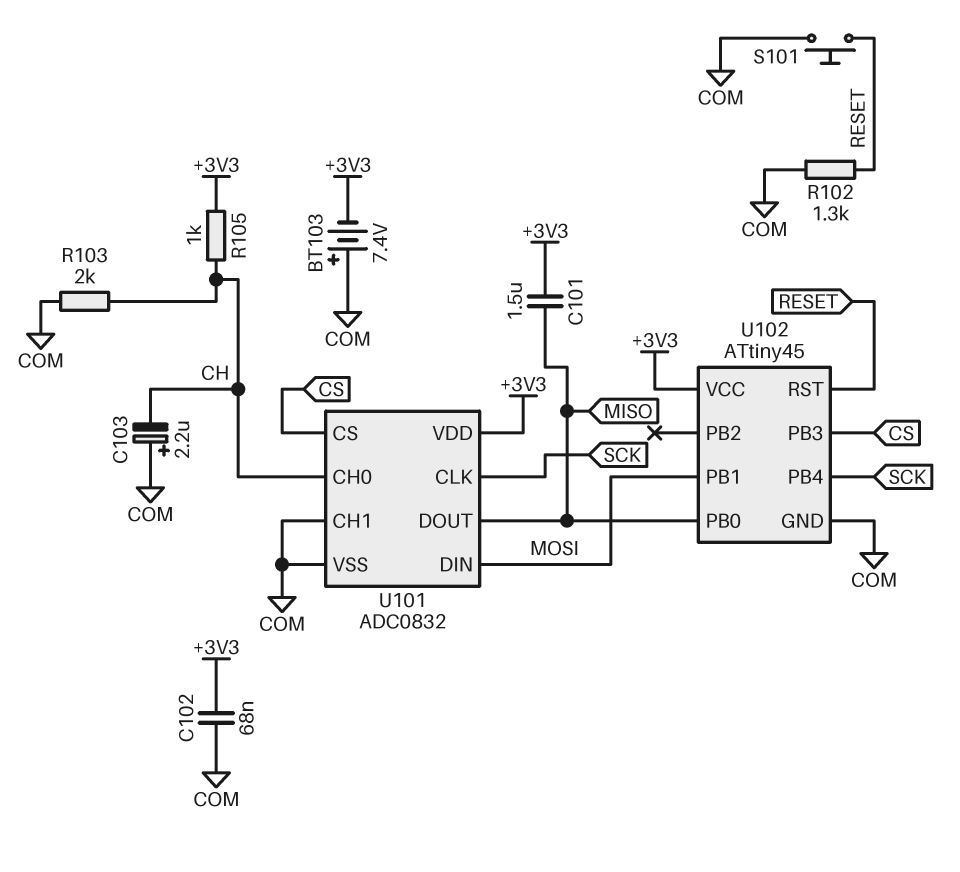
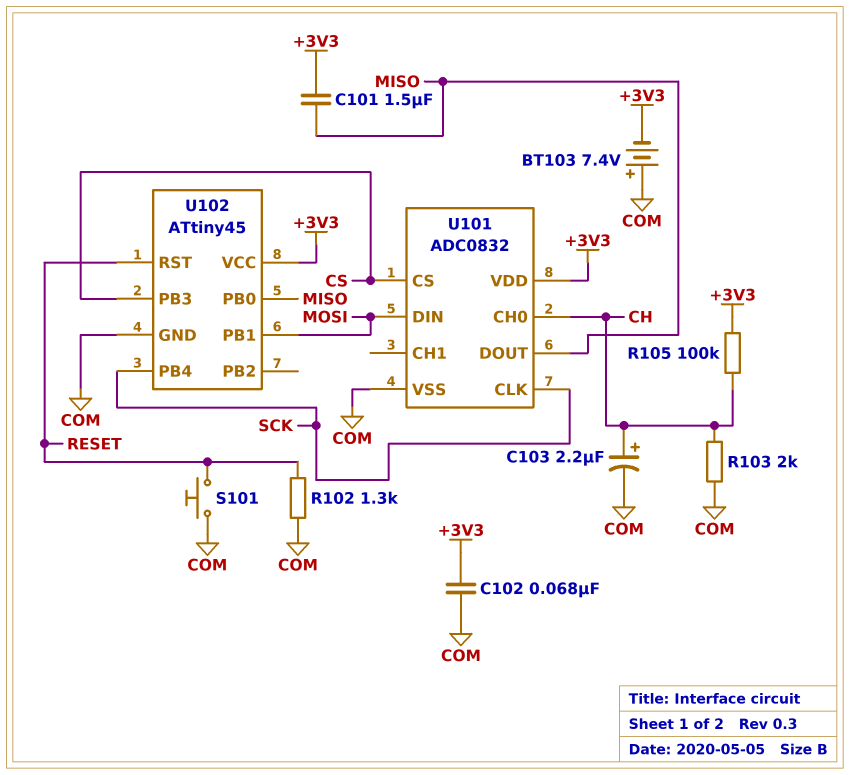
C103: 2.2uF (plus COM, minus CH) -> 2.2uF (plus CH, minus COM)
R105: 1k (+3V3, CH) -> 100k (+3V3, CH)
U101 pin CH1: COM -> none

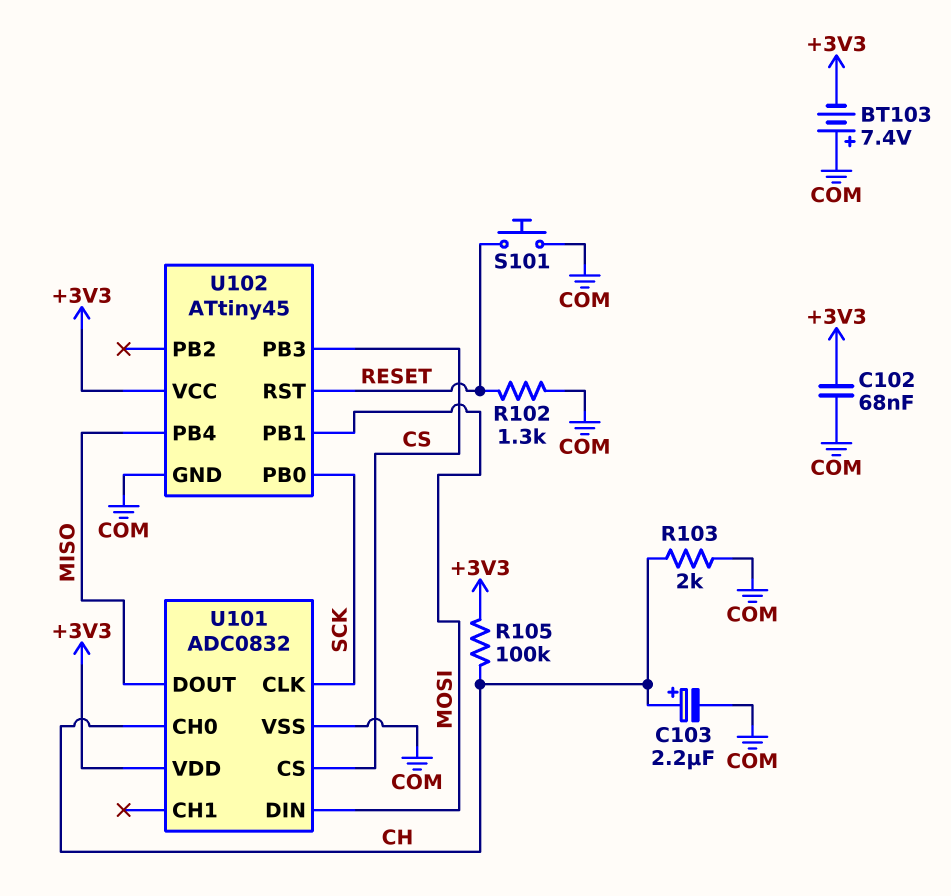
C101: 1.5uF (+3V3, MISO) -> none
U102 pin PB0: MISO -> SCK
U102 pin PB4: SCK -> MISO

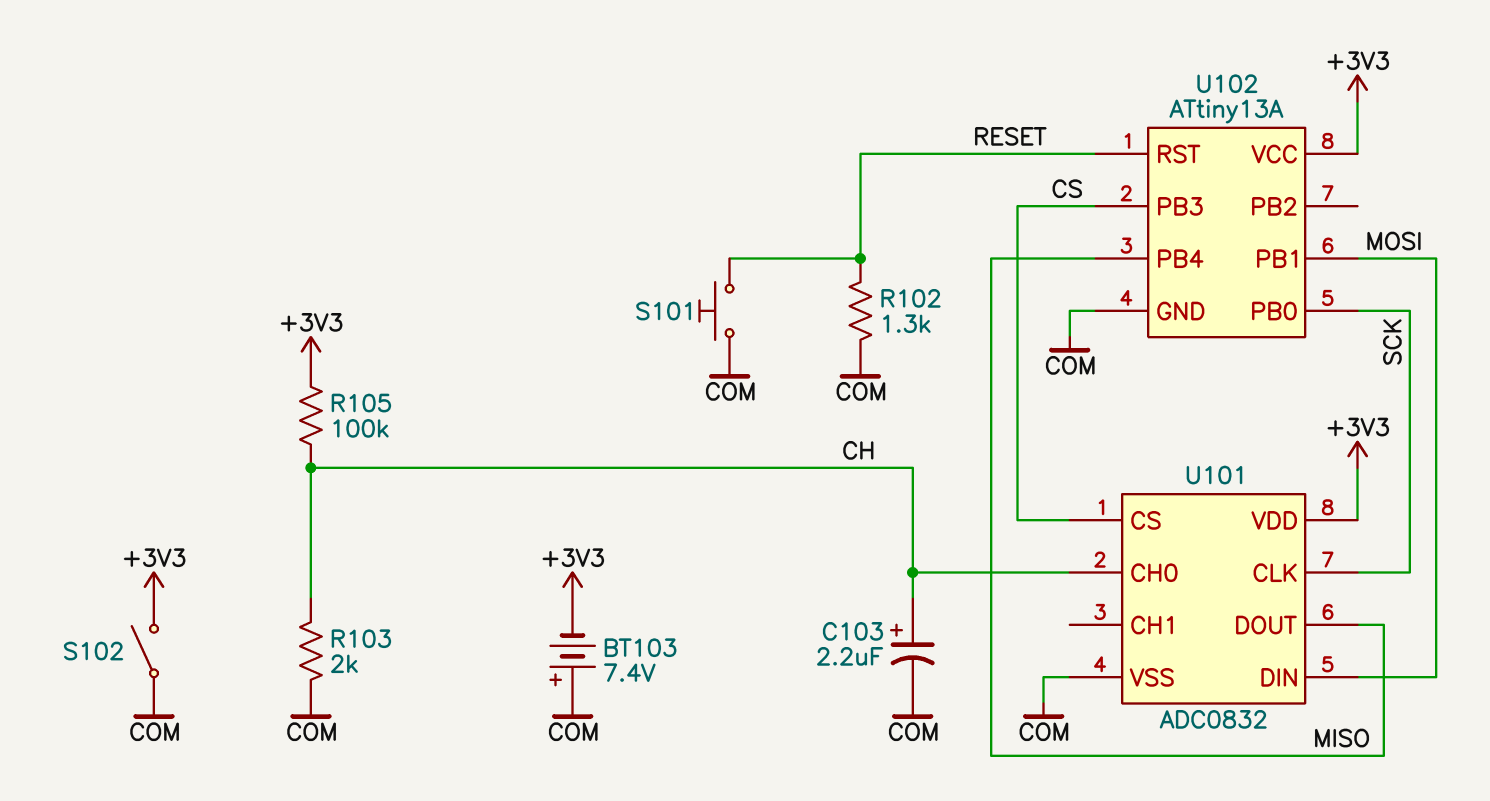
C102: 68nF (+3V3, COM) -> none
S102: none -> switch (+3V3, COM)
U102: ATtiny45 -> ATtiny13A

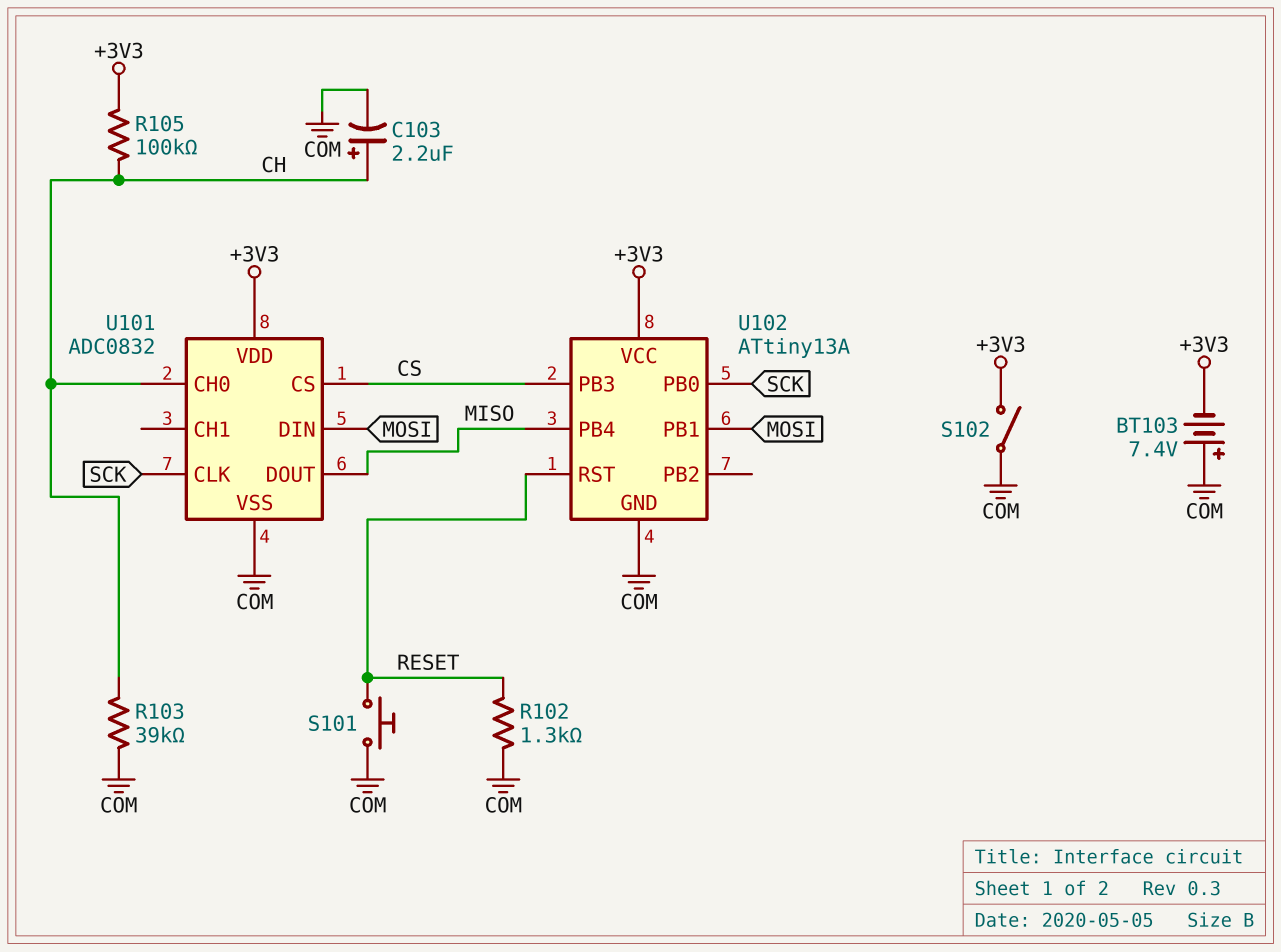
R103: 2k (CH, COM) -> 39k (CH, COM)

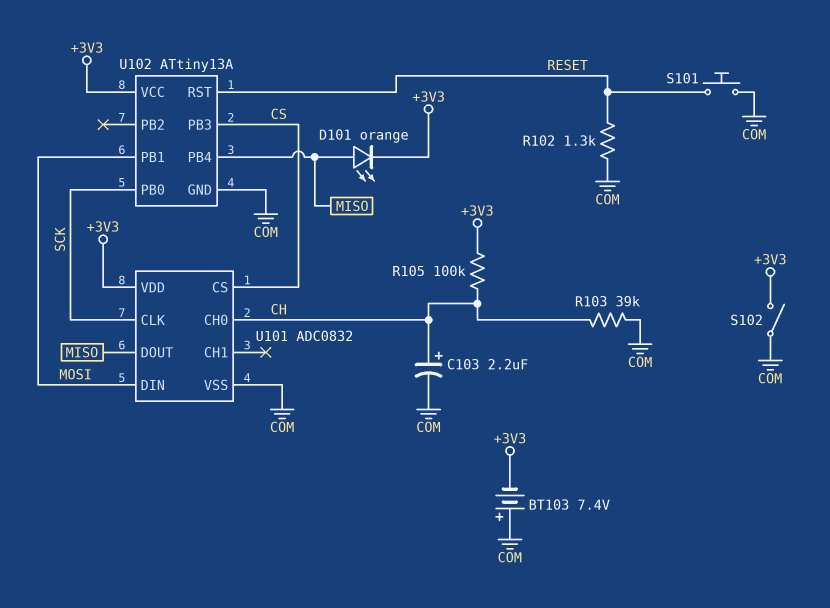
D101: none -> LED orange (A MISO, K +3V3)

